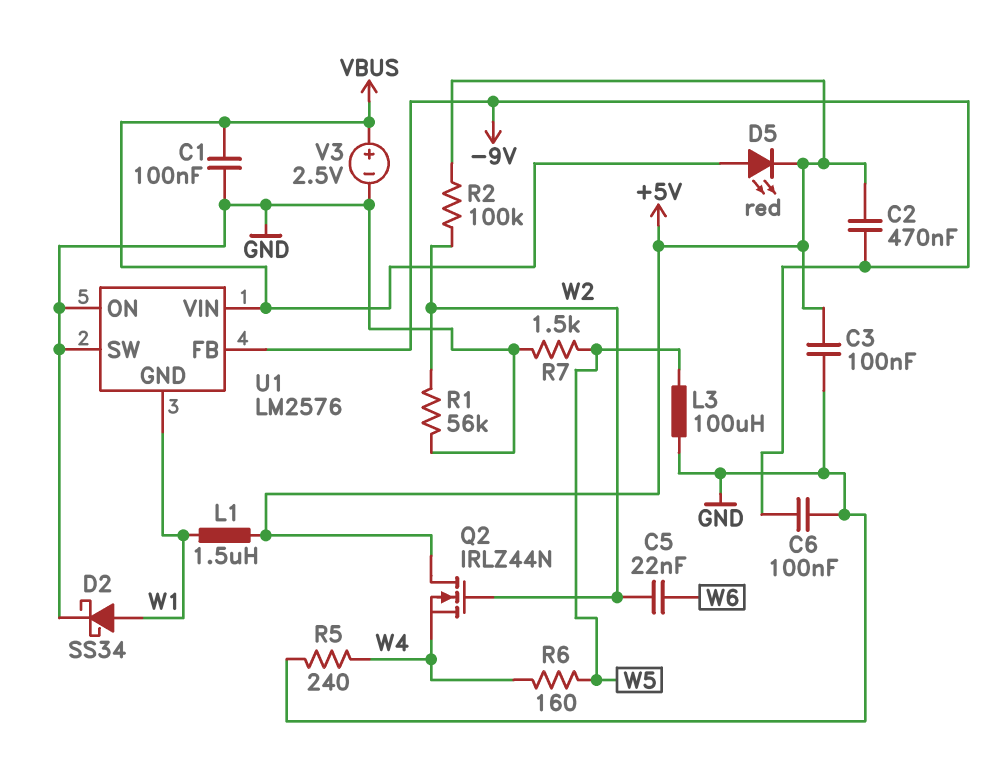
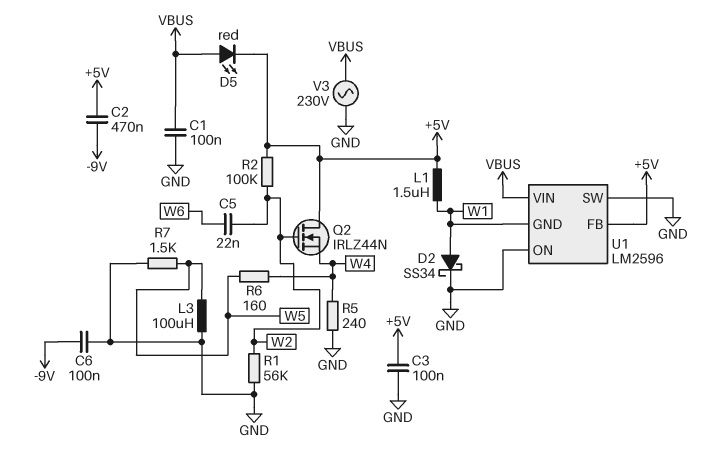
U1: LM2576 -> LM2596
U1 pin FB: -9V -> +5V
V3: 2.5V (plus VBUS, minus GND) -> AC 230V (GND, VBUS)

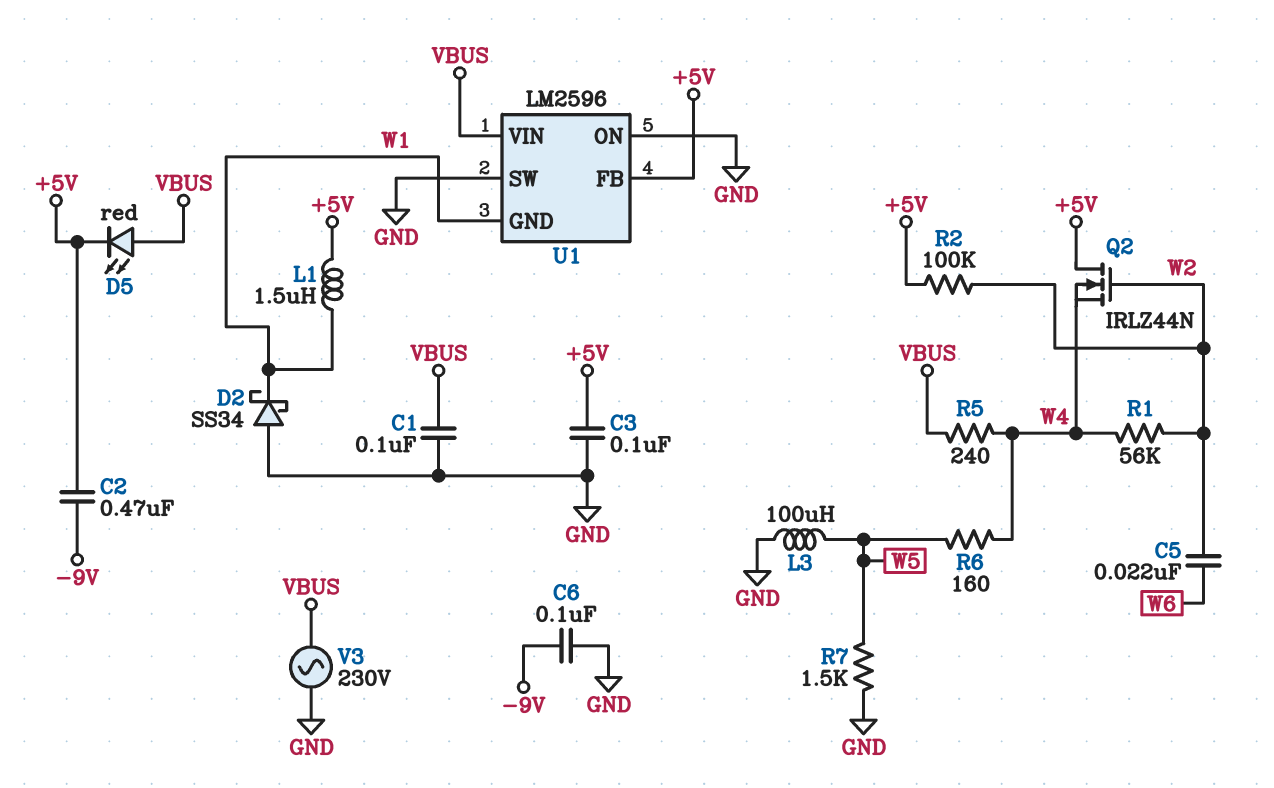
D2: schottky SS34 (A W1, K GND) -> schottky SS34 (A GND, K W1)
R1: 56k (GND, W2) -> 56k (W2, W4)
R5: 240 (GND, W4) -> 240 (VBUS, W4)

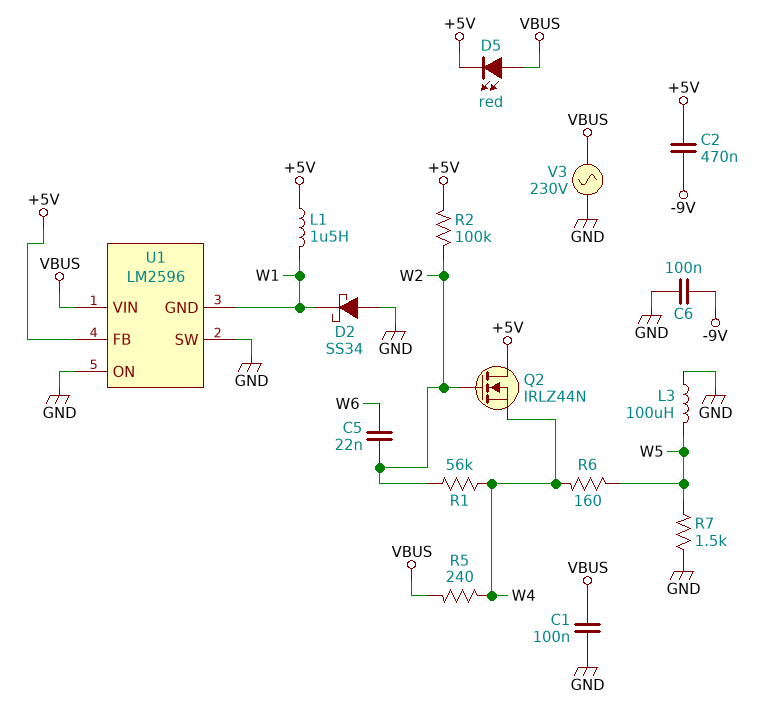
C3: 100nF (+5V, GND) -> none

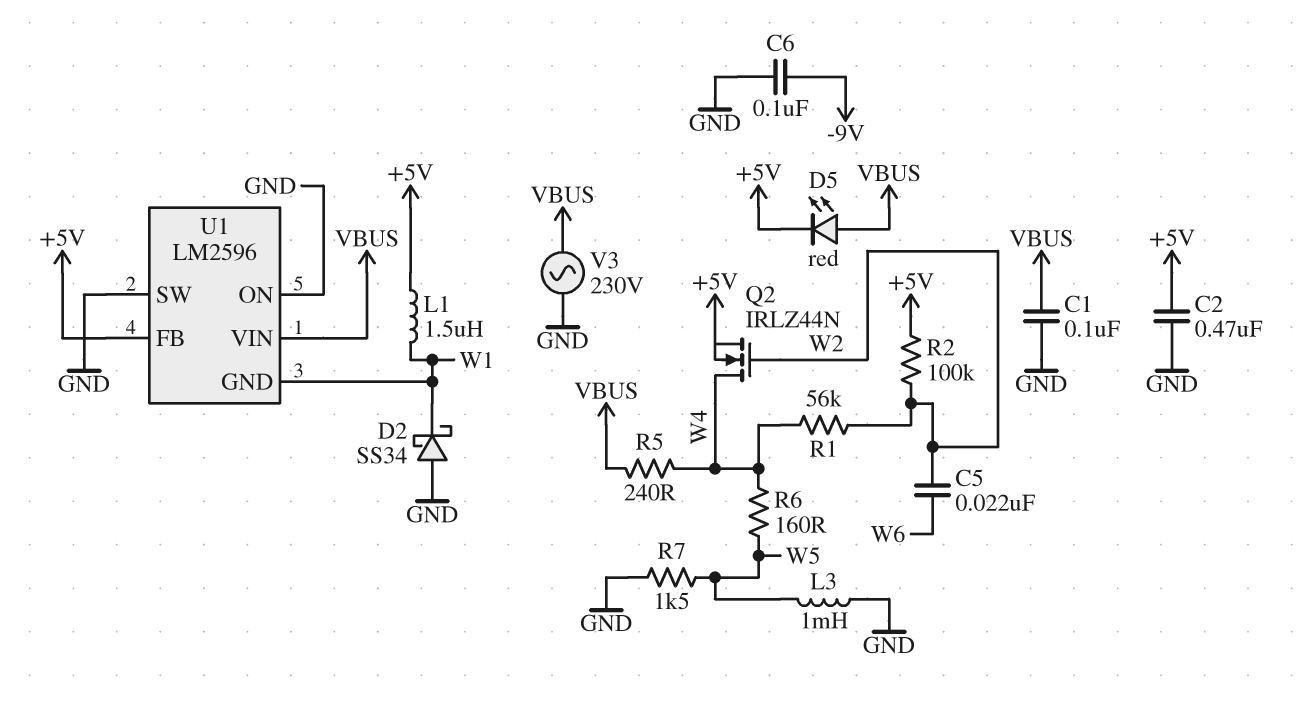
C2: 470nF (+5V, -9V) -> 470nF (+5V, GND)
L3: 100uH (GND, W5) -> 1mH (GND, W5)
Q2: NMOS IRLZ44N (G W2, D +5V, S W4) -> NMOS IRLZ44N (G W2, D W4, S +5V)

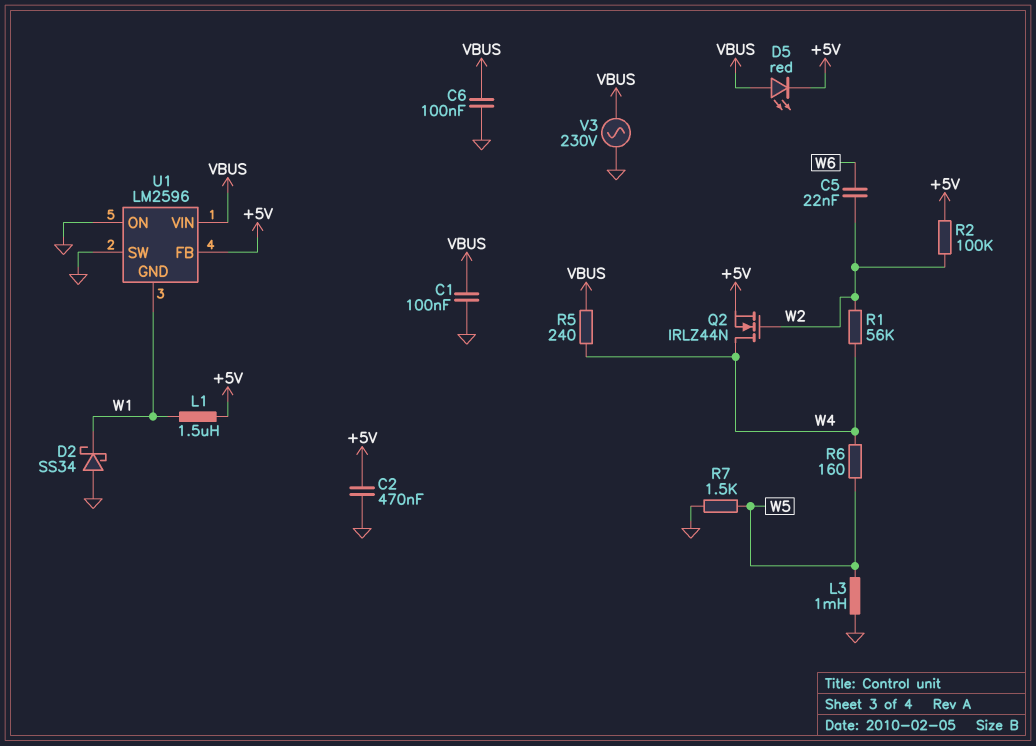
C6: 100nF (-9V, GND) -> 100nF (GND, VBUS)

